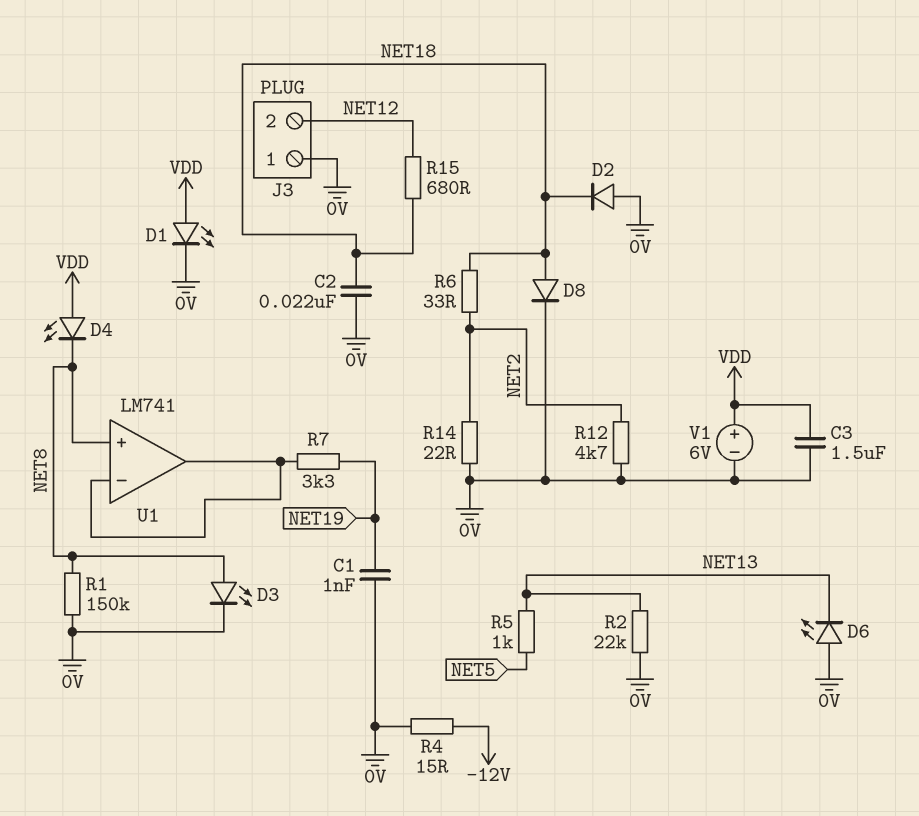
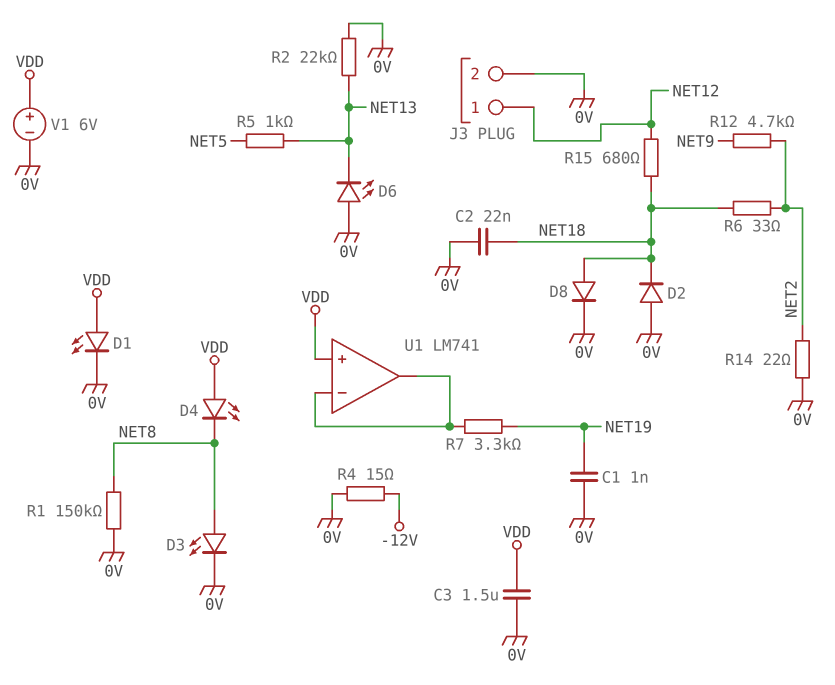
J3 pin 1: 0V -> NET12
J3 pin 2: NET12 -> 0V
R12: 4.7k (0V, NET2) -> 4.7k (NET2, NET9)
U1 pin in+: NET8 -> VDD

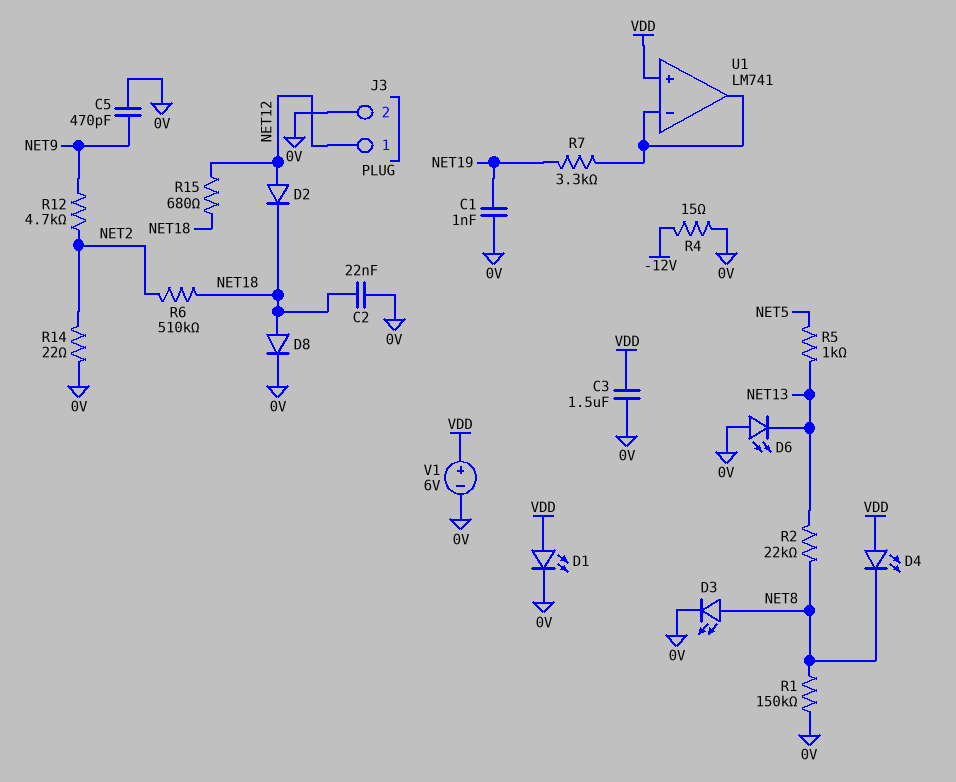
C5: none -> 470pF (0V, NET9)
D2: diode (A 0V, K NET18) -> diode (A NET12, K NET18)
R2: 22k (0V, NET13) -> 22k (NET8, NET13)
R6: 33 (NET2, NET18) -> 510k (NET2, NET18)

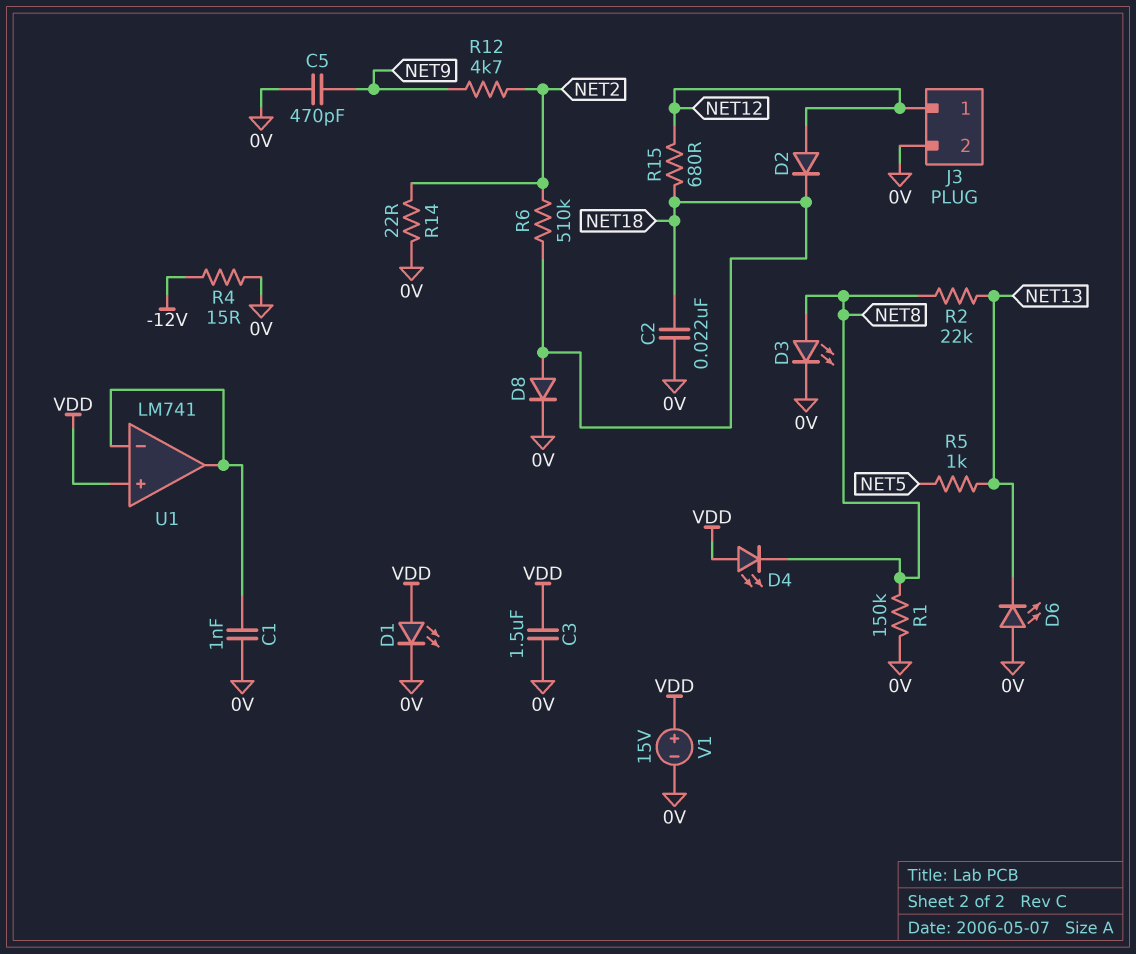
C1: 1nF (0V, NET19) -> 1nF (0V, U1/in-)
R7: 3.3k (NET19, U1/in-) -> none
V1: 6V (plus VDD, minus 0V) -> 15V (plus VDD, minus 0V)

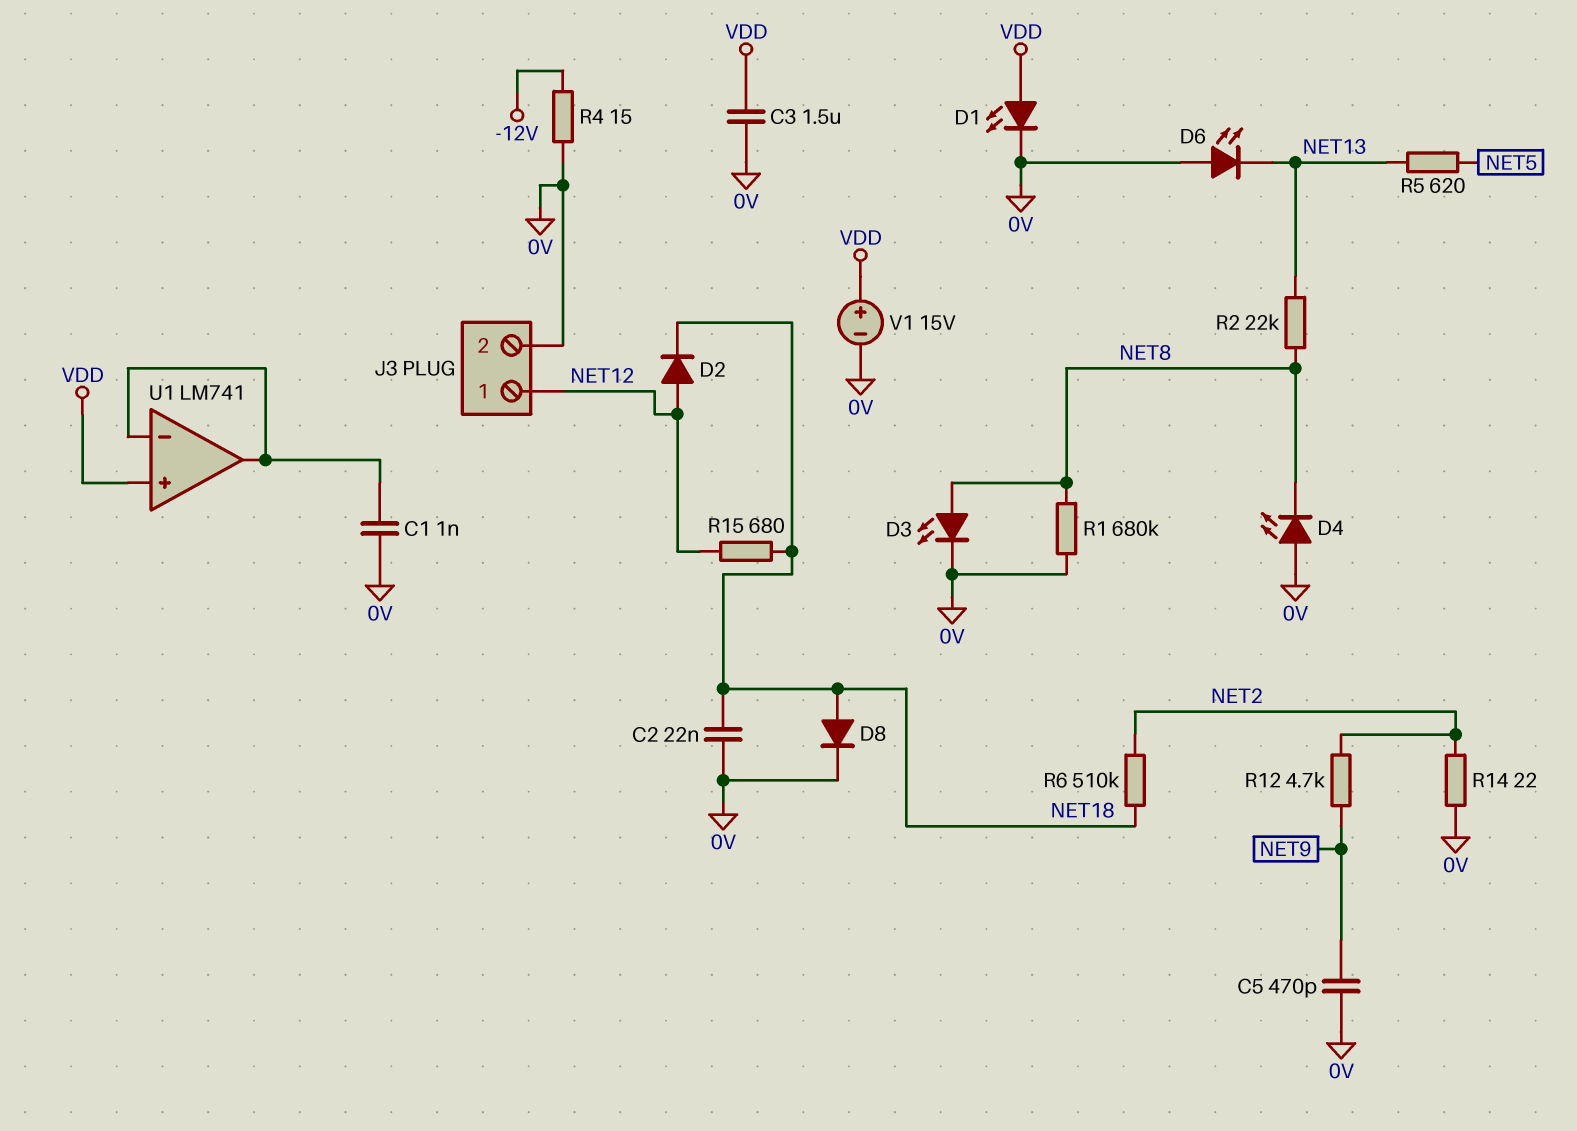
D4: LED (A VDD, K NET8) -> LED (A 0V, K NET8)
R1: 150k (0V, NET8) -> 680k (0V, NET8)
R5: 1k (NET5, NET13) -> 620 (NET5, NET13)

